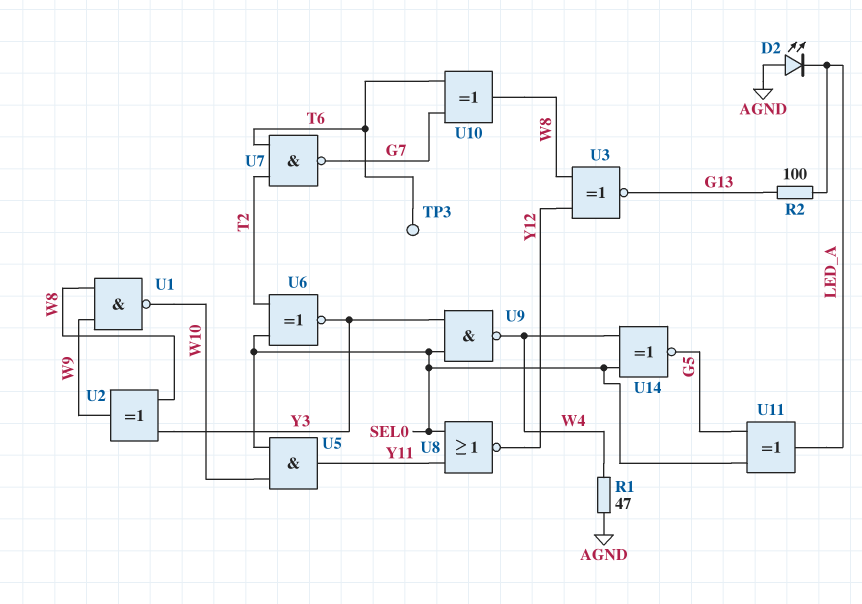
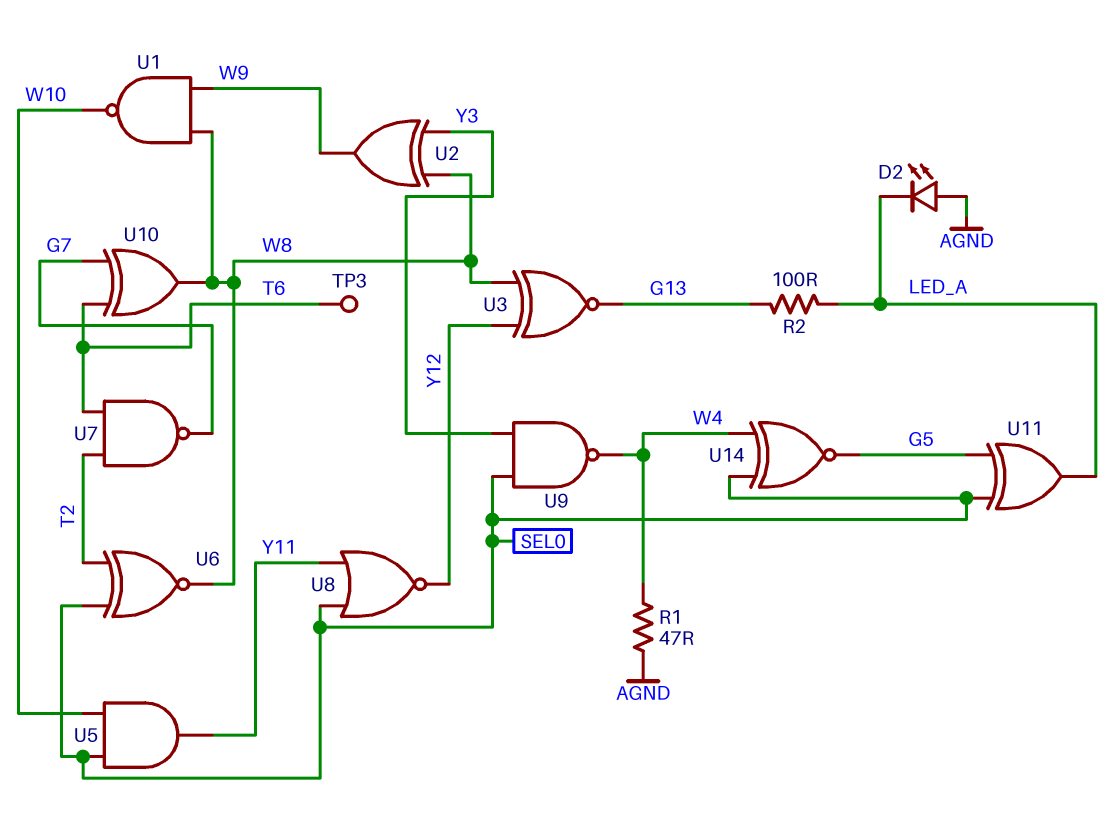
U6: XNOR (in SEL0, in T2, out Y3) -> XNOR (in SEL0, in T2, out W8)

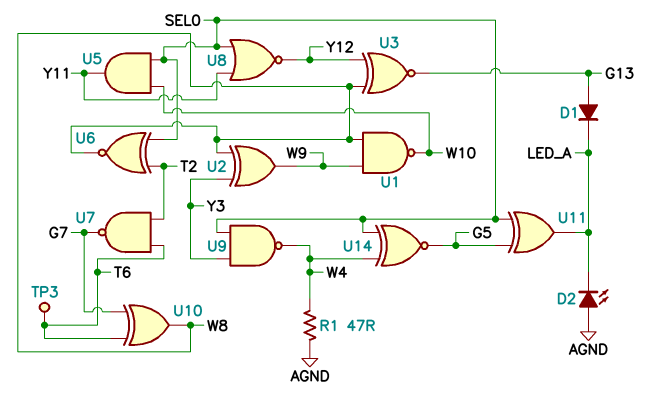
D1: none -> diode (A G13, K LED_A)
R2: 100 (G13, LED_A) -> none

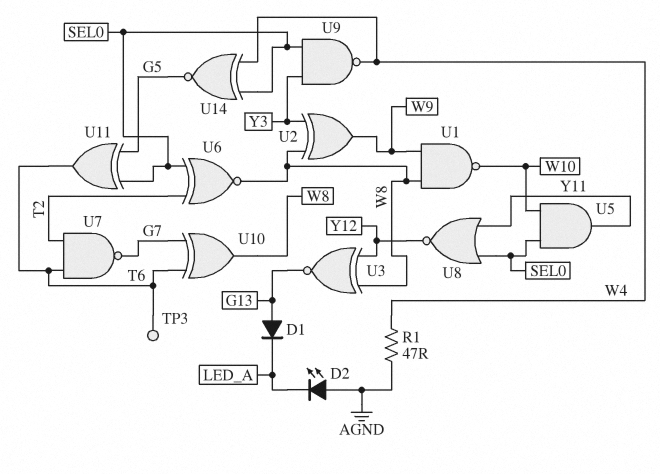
U11: XOR (in G5, in SEL0, out LED_A) -> XOR (in G5, in SEL0, out T6)

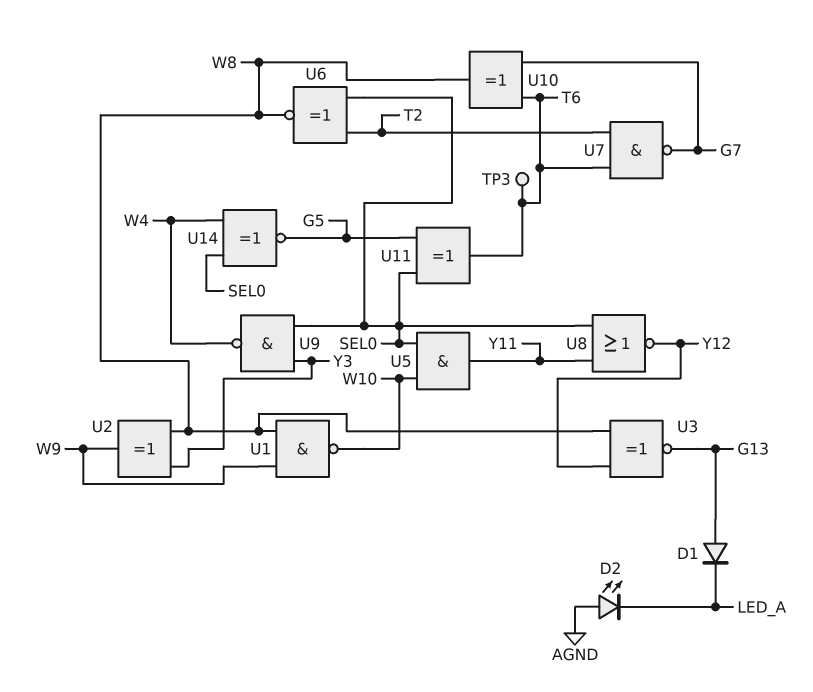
R1: 47 (AGND, W4) -> none

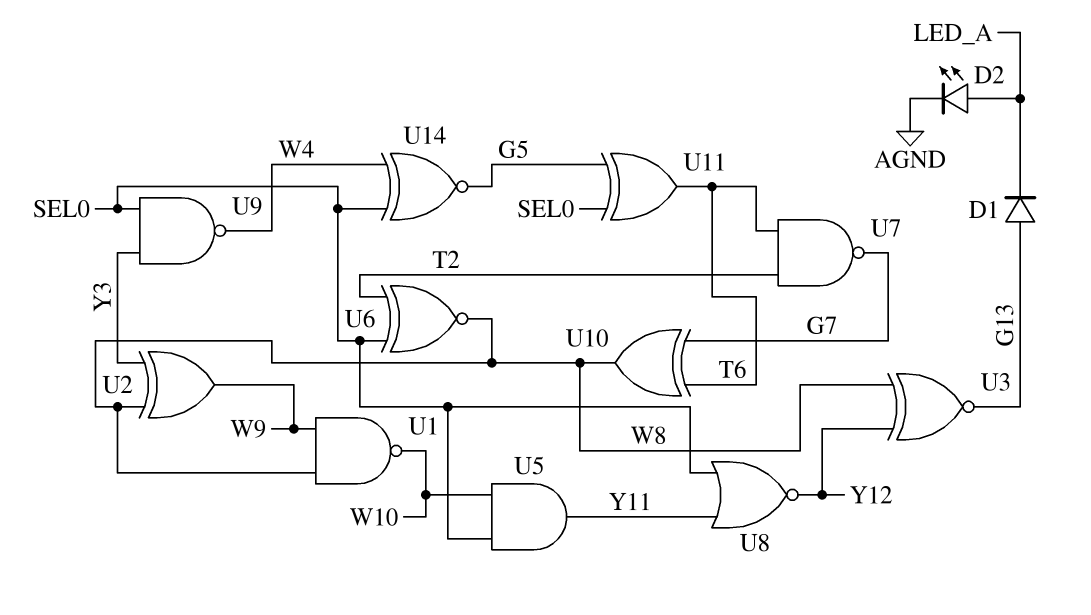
D2: LED (A AGND, K LED_A) -> LED (A LED_A, K AGND)
TP3: test point (T6) -> none

